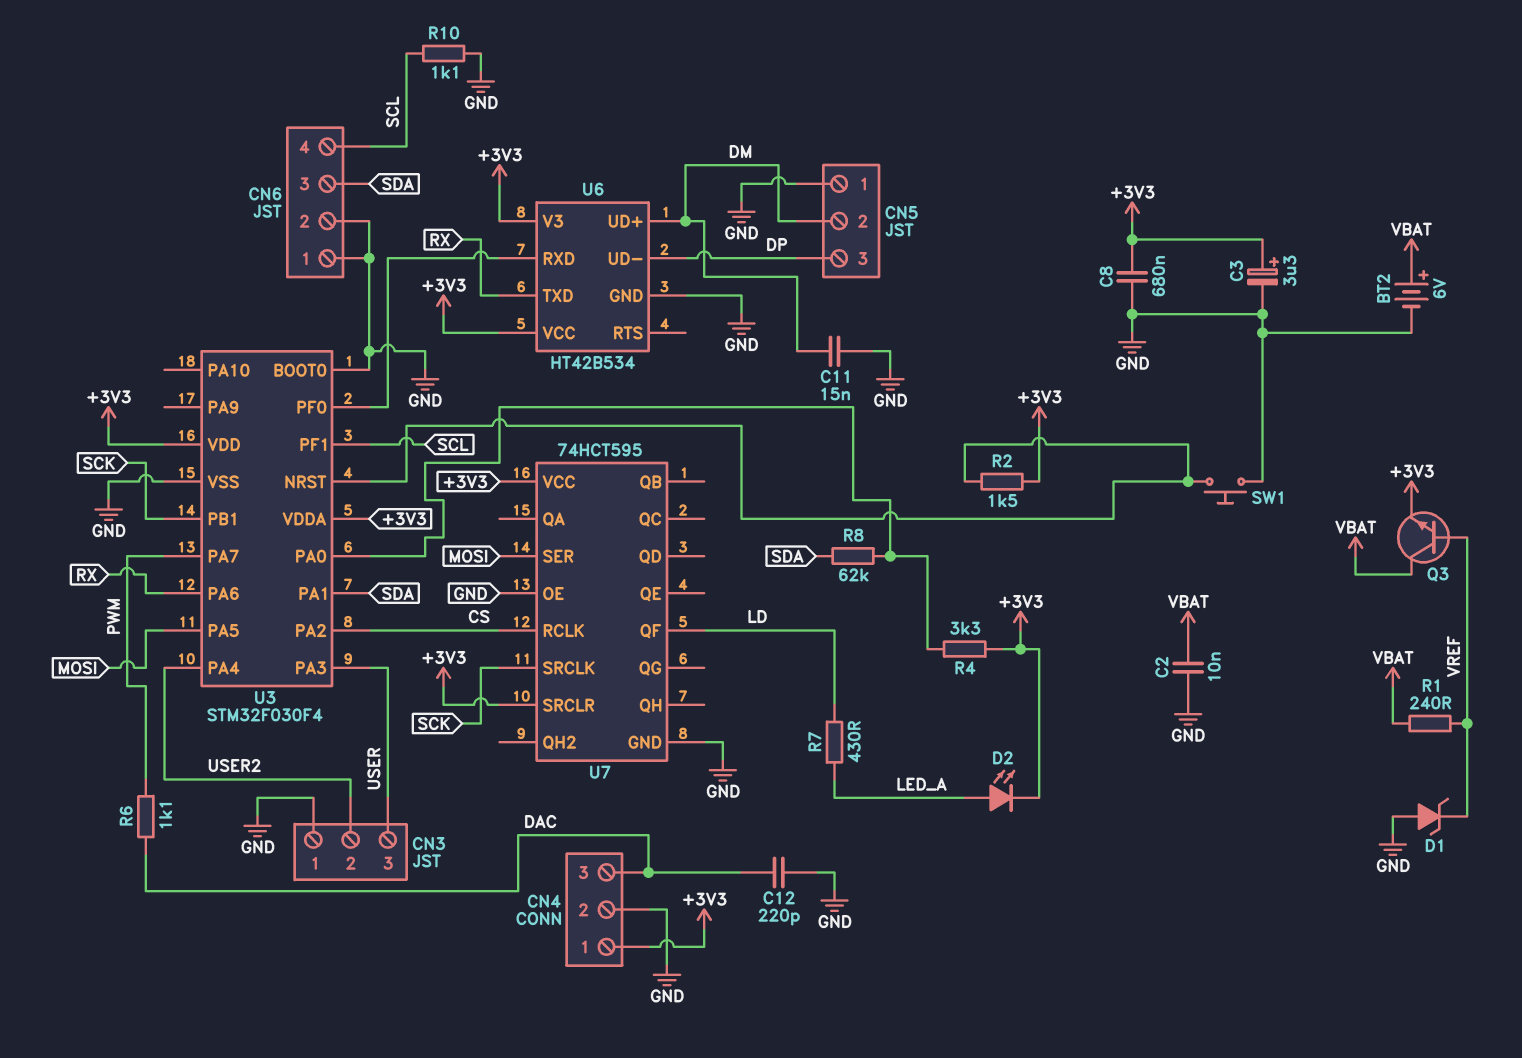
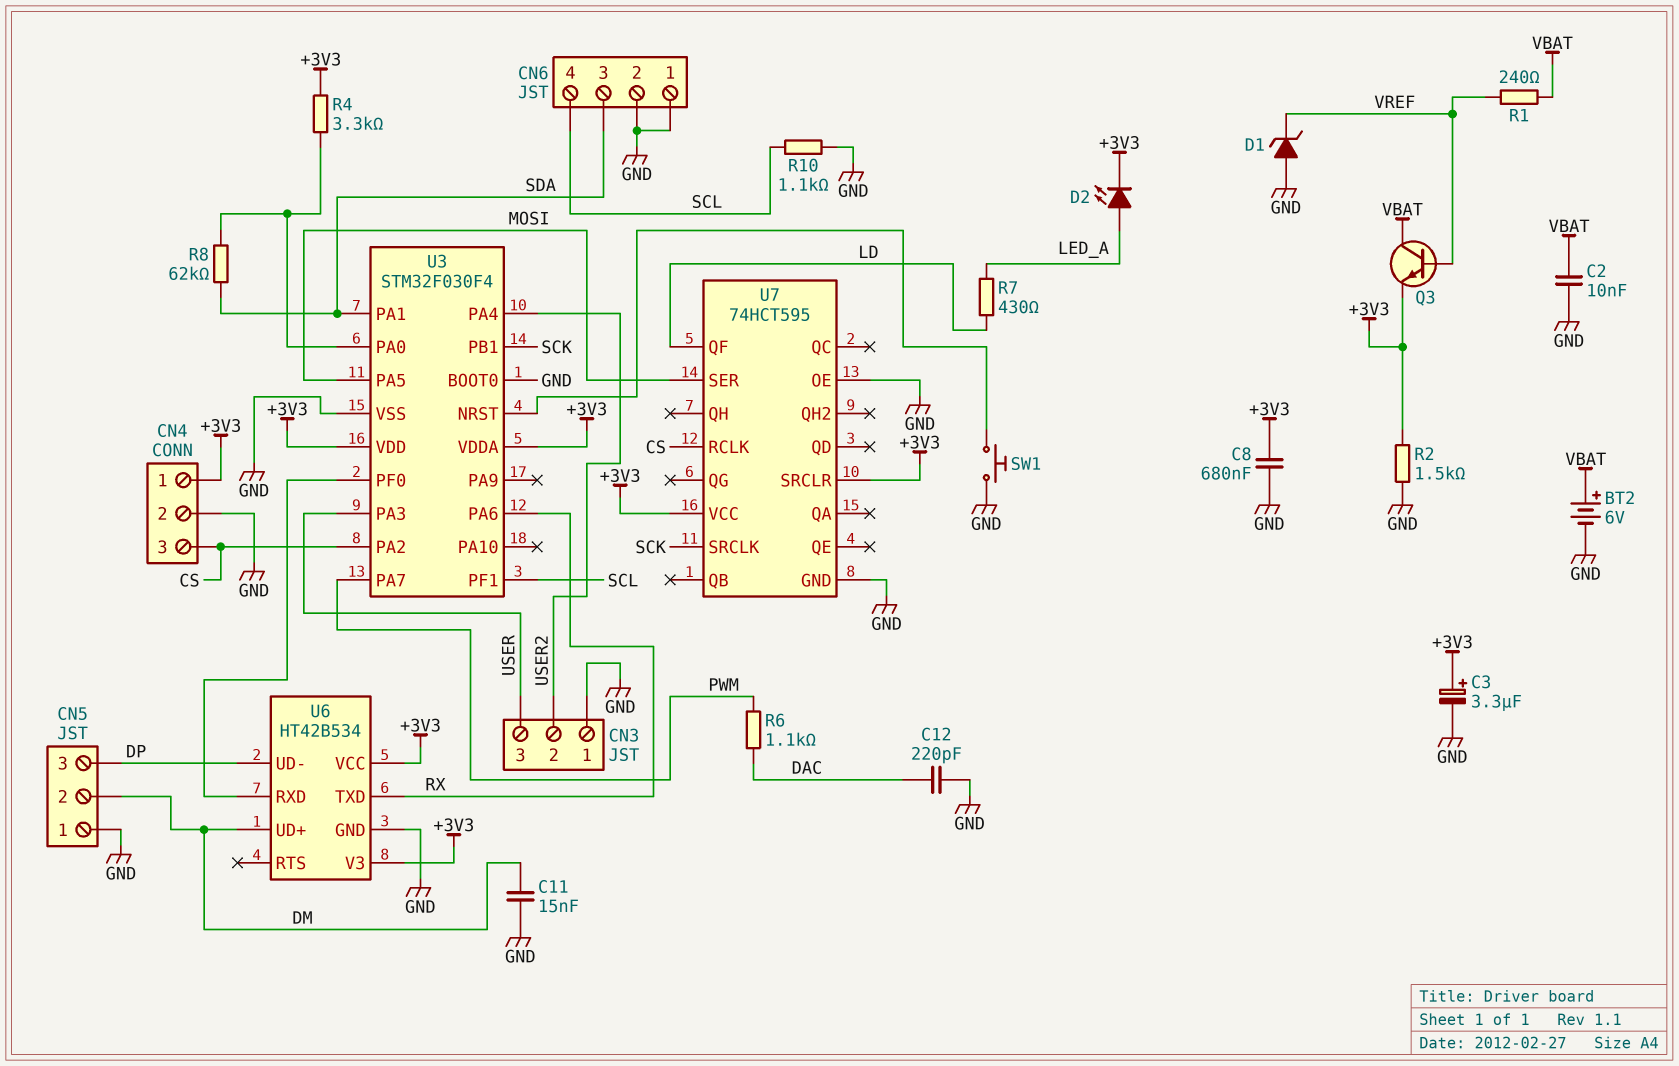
CN4 pin 3: DAC -> CS
R2: 1.5k (+3V3, U3/NRST) -> 1.5k (+3V3, GND)

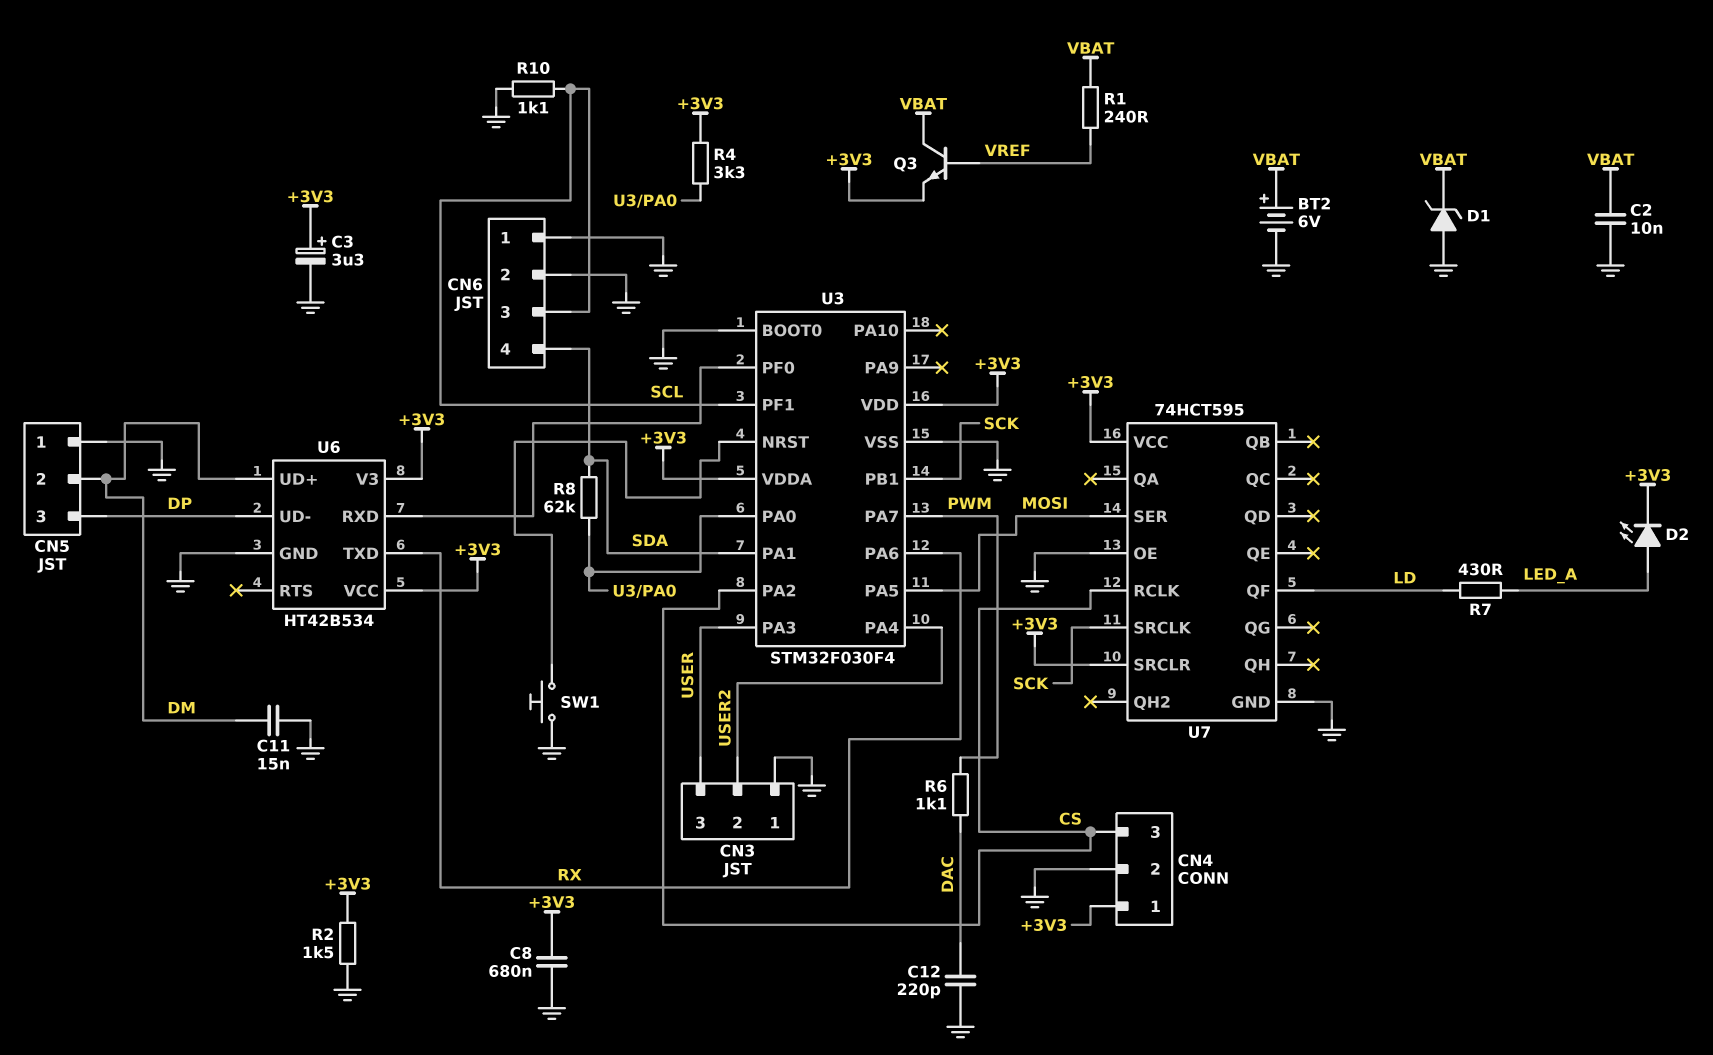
CN6 pin 3: SDA -> SCL
CN6 pin 4: SCL -> SDA
D1: zener (A GND, K VREF) -> zener (A GND, K VBAT)

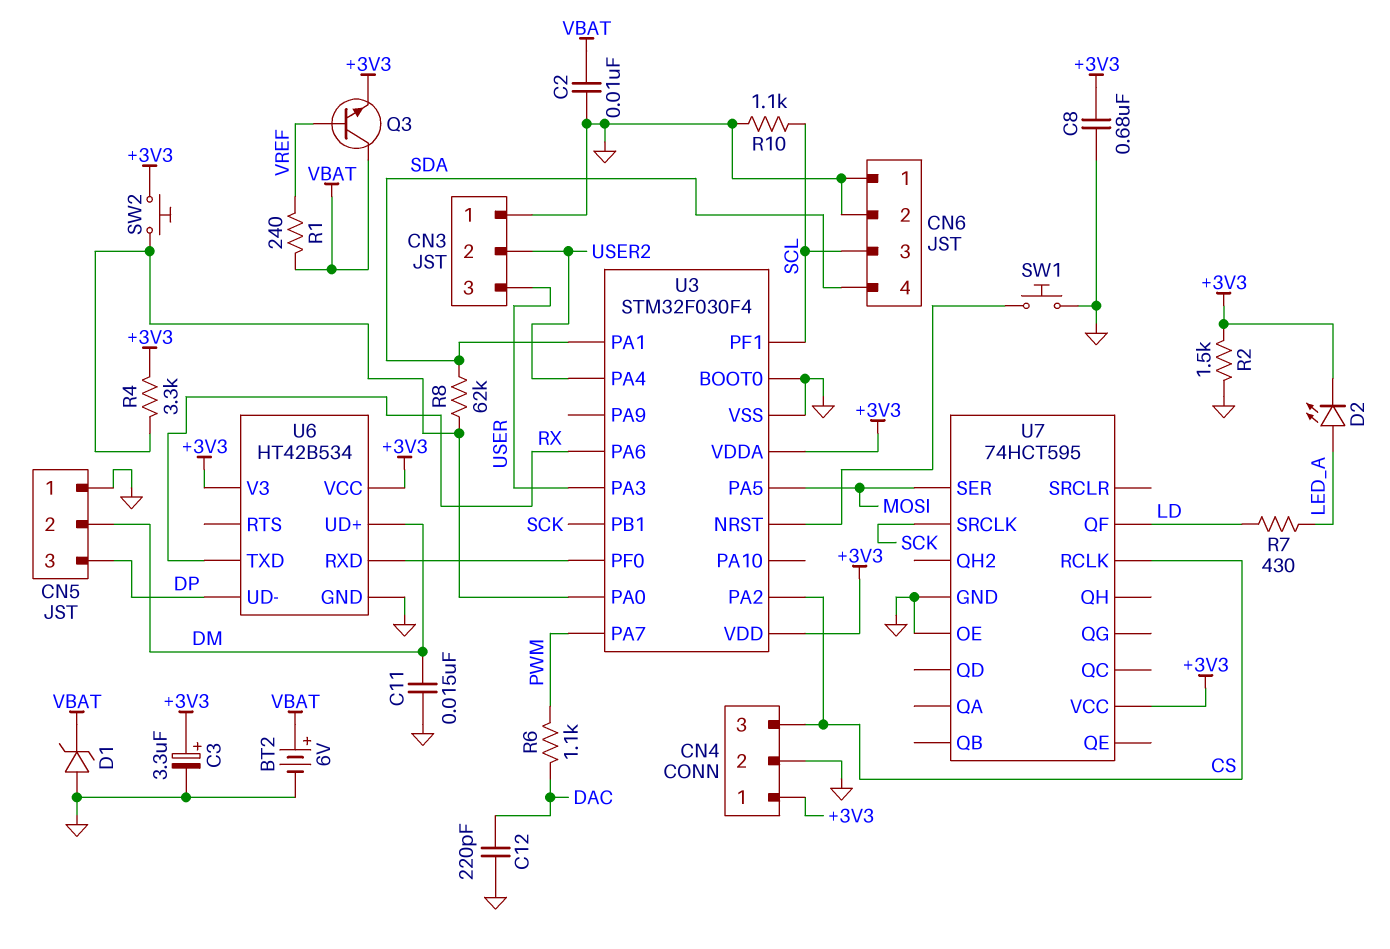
SW2: none -> button (+3V3, U3/PA0)
U7 pin SRCLR: +3V3 -> none

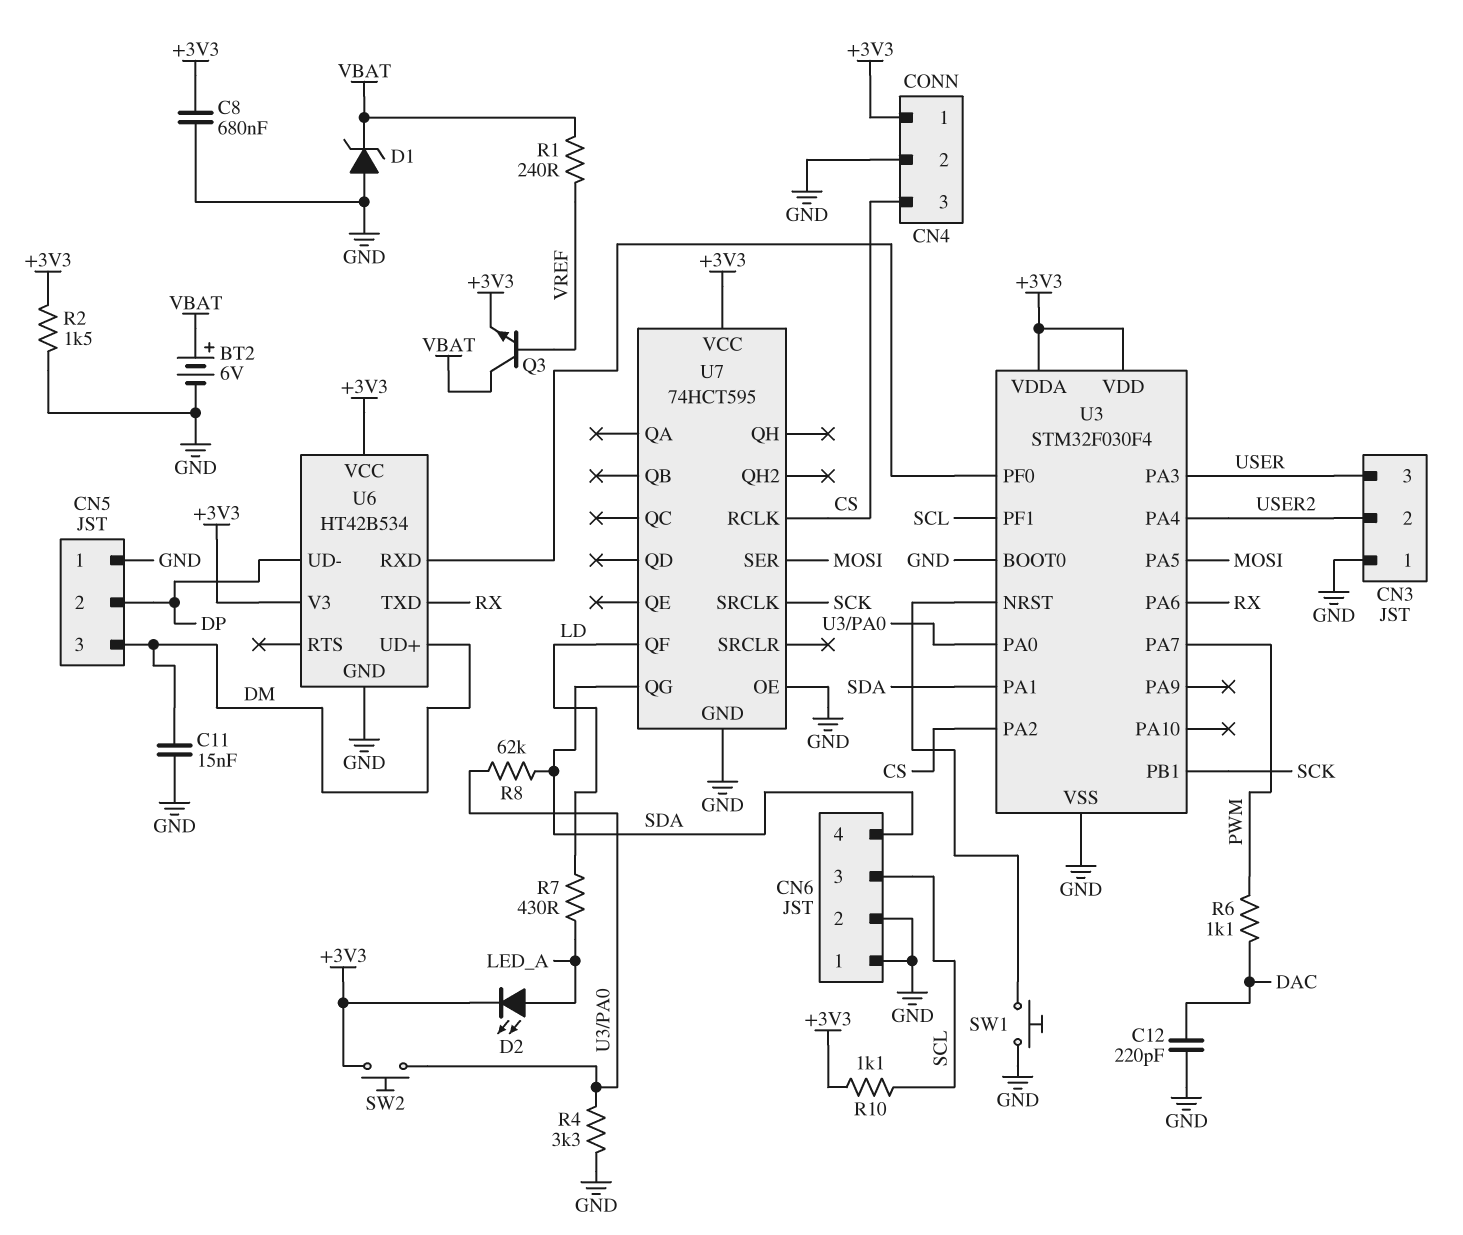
C2: 10nF (GND, VBAT) -> none
C3: 3.3uF (plus +3V3, minus GND) -> none
CN5 pin 2: DM -> DP
CN5 pin 3: DP -> DM
R4: 3.3k (+3V3, U3/PA0) -> 3.3k (GND, U3/PA0)
R10: 1.1k (GND, SCL) -> 1.1k (+3V3, SCL)
U7 pin QG: none -> SDA

